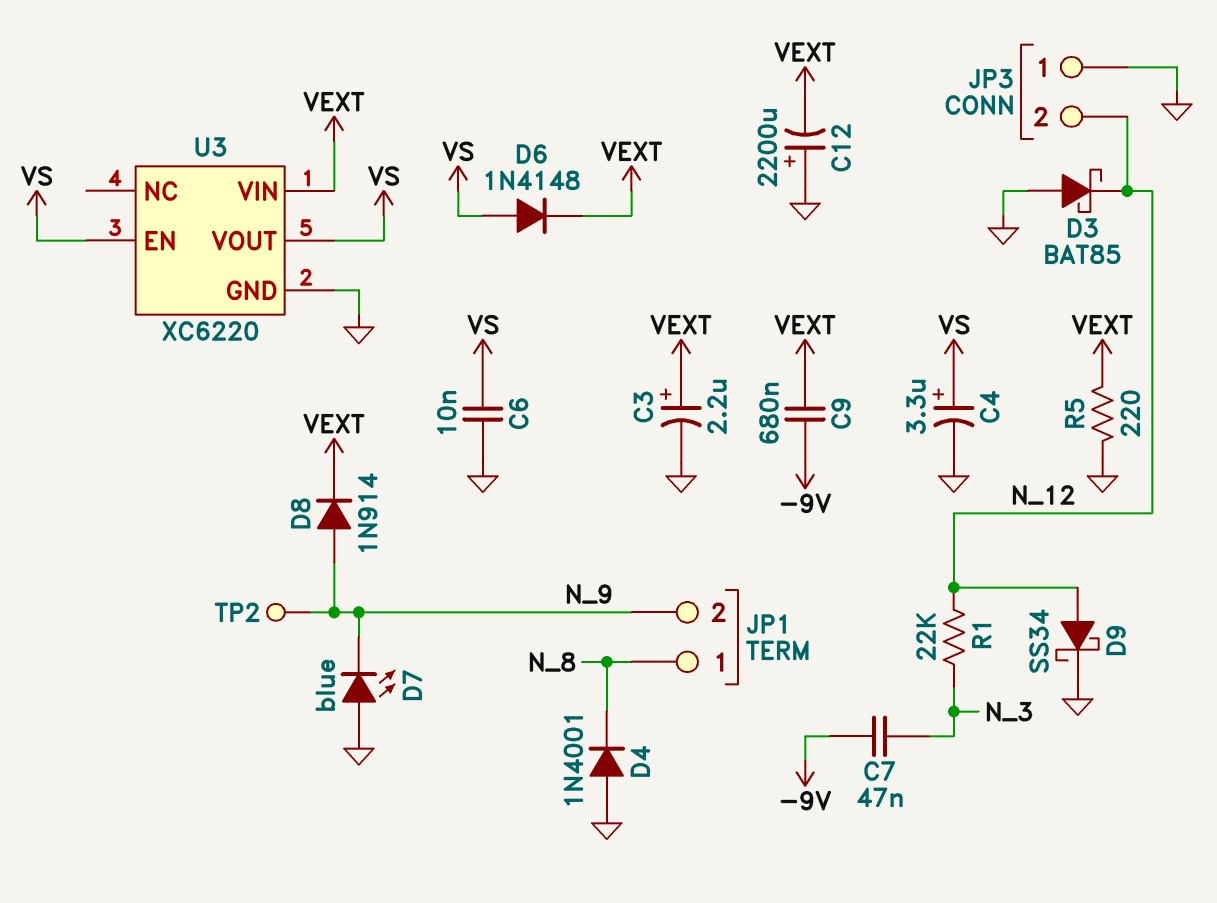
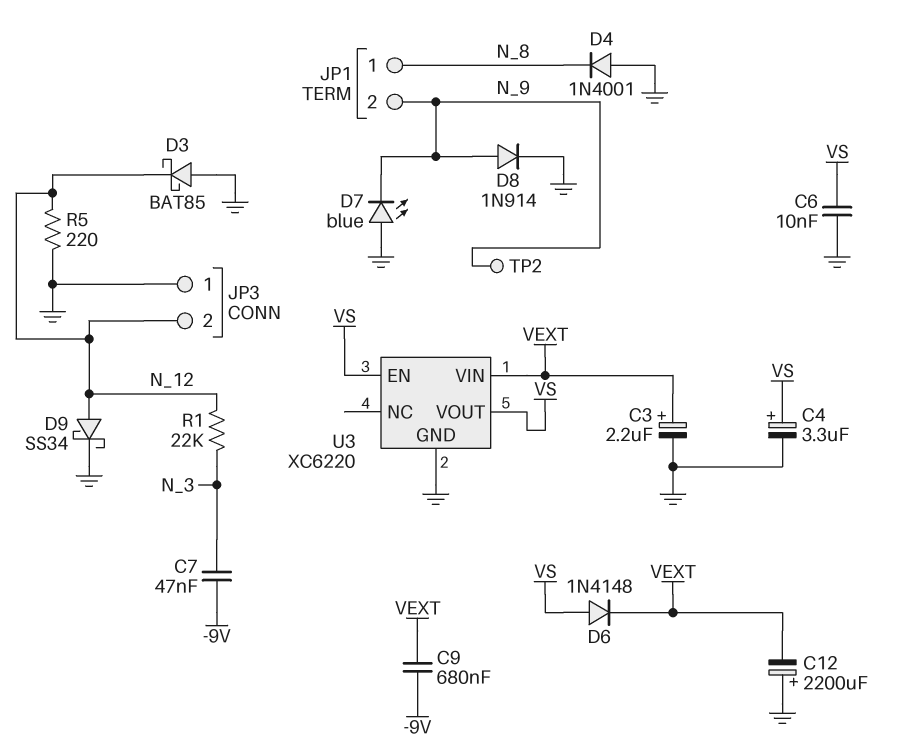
D8: diode 1N914 (A N_9, K VEXT) -> diode 1N914 (A N_9, K GND)
R5: 220 (GND, VEXT) -> 220 (GND, N_12)

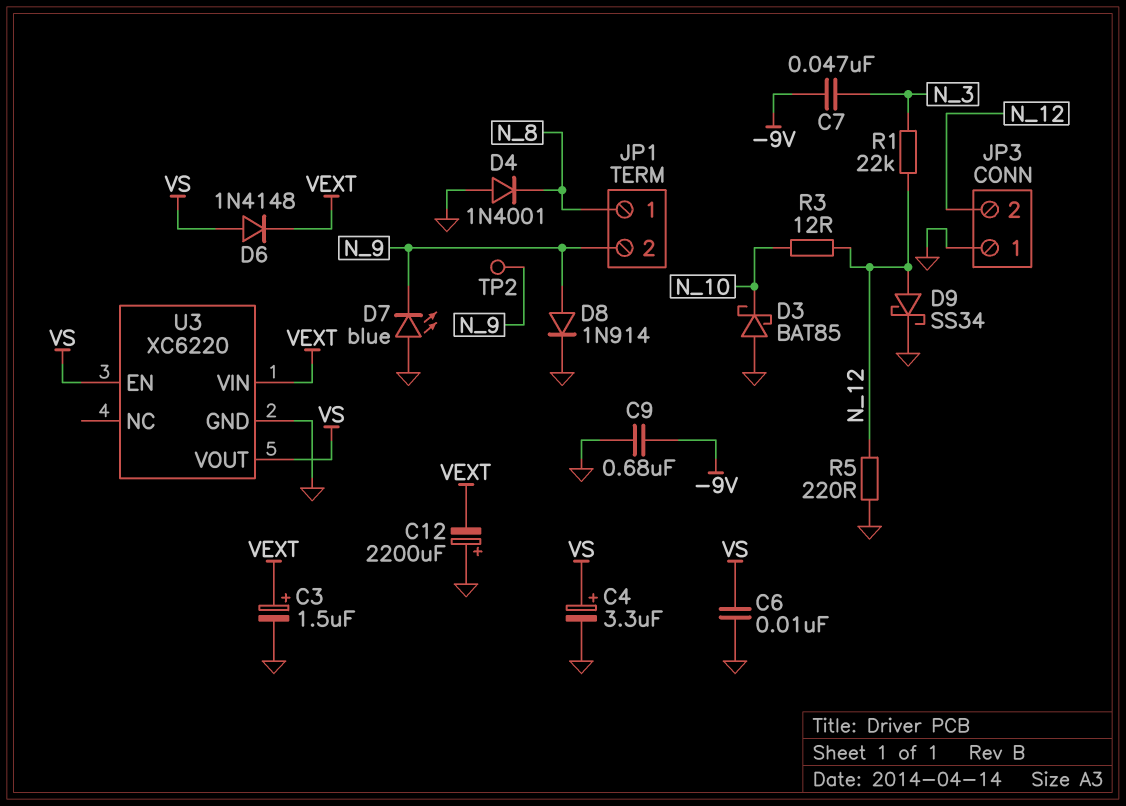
C3: 2.2uF (plus VEXT, minus GND) -> 1.5uF (plus VEXT, minus GND)
C9: 680nF (-9V, VEXT) -> 680nF (-9V, GND)
D3: schottky BAT85 (A GND, K N_12) -> schottky BAT85 (A GND, K N_10)
R3: none -> 12 (N_10, N_12)

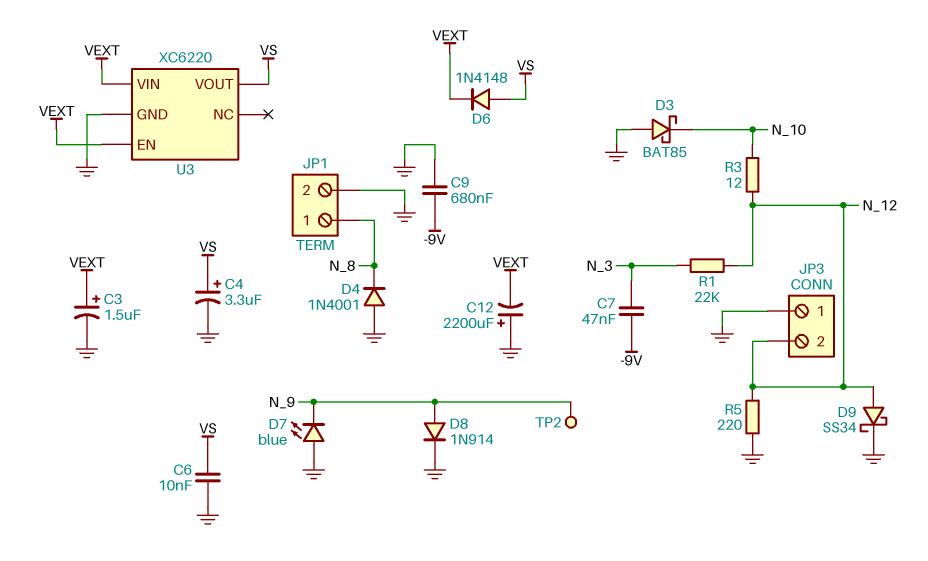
JP1 pin 2: N_9 -> GND
U3 pin EN: VS -> VEXT

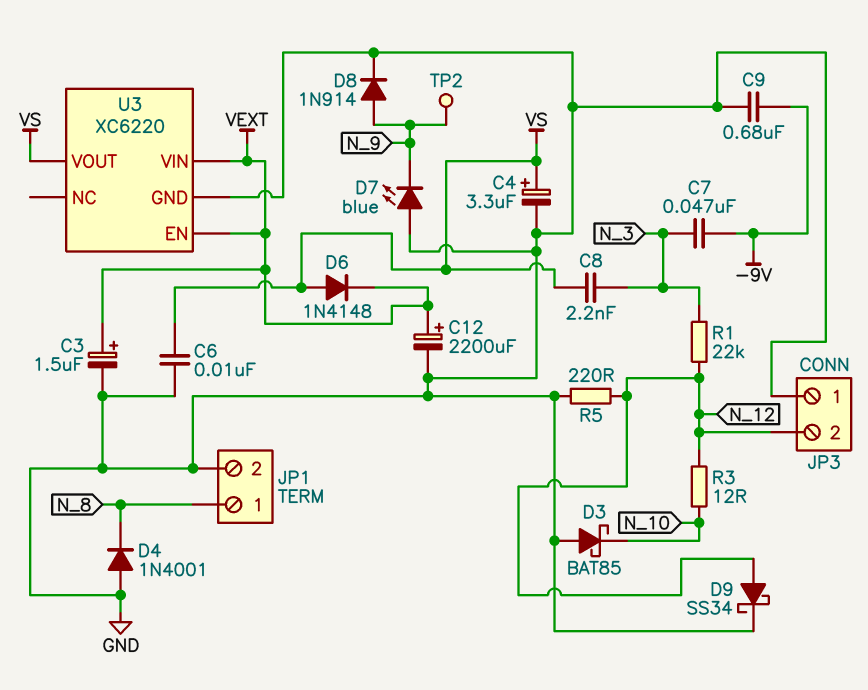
C8: none -> 2.2nF (N_3, VS)
C12: 2200uF (plus GND, minus VEXT) -> 2200uF (plus VEXT, minus GND)

